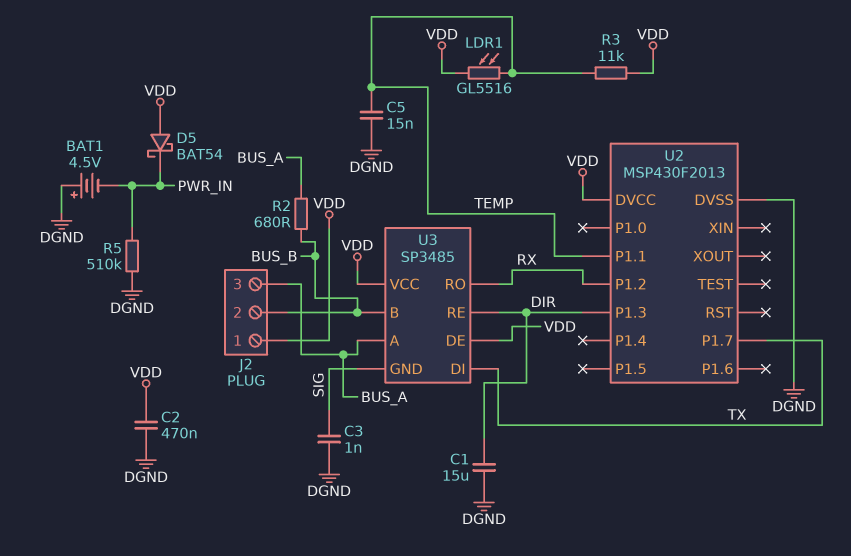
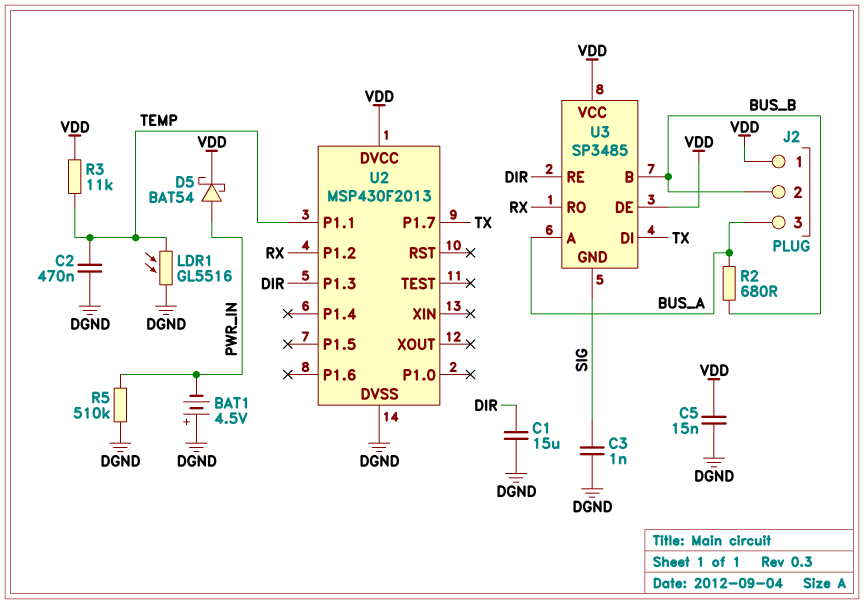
C2: 470nF (DGND, VDD) -> 470nF (DGND, TEMP)
C5: 15nF (DGND, TEMP) -> 15nF (DGND, VDD)
D5: schottky BAT54 (A VDD, K PWR_IN) -> schottky BAT54 (A PWR_IN, K VDD)
LDR1: GL5516 (TEMP, VDD) -> GL5516 (DGND, TEMP)

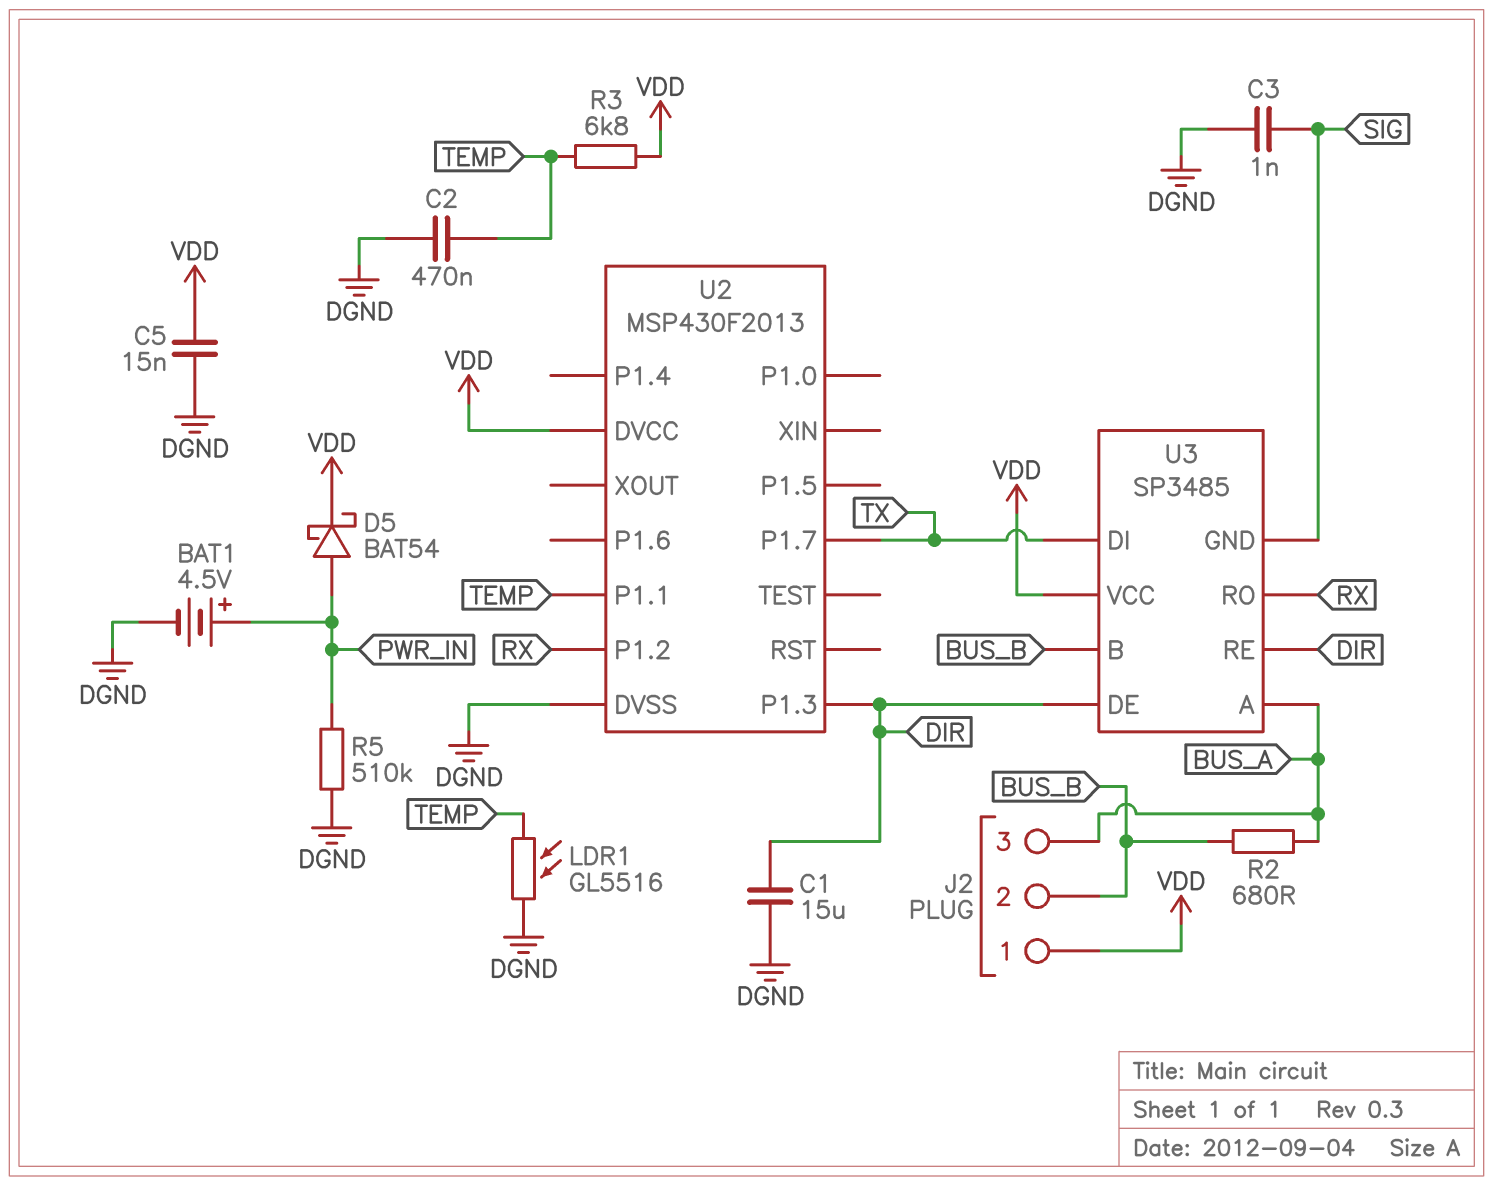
BAT1: 4.5V (plus DGND, minus PWR_IN) -> 4.5V (plus PWR_IN, minus DGND)
R3: 11k (TEMP, VDD) -> 6.8k (TEMP, VDD)
U3 pin DE: VDD -> DIR

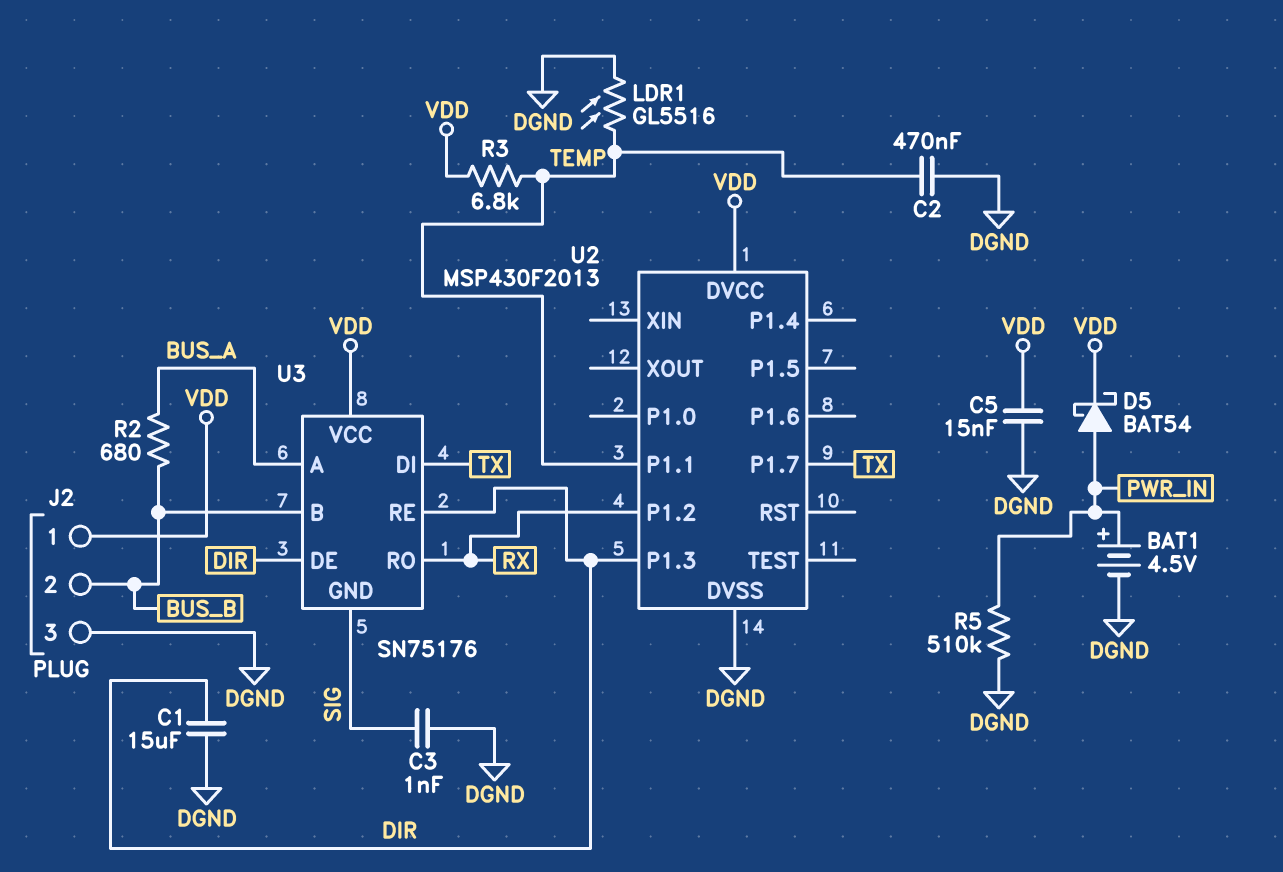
J2 pin 3: BUS_A -> DGND
U3: SP3485 -> SN75176

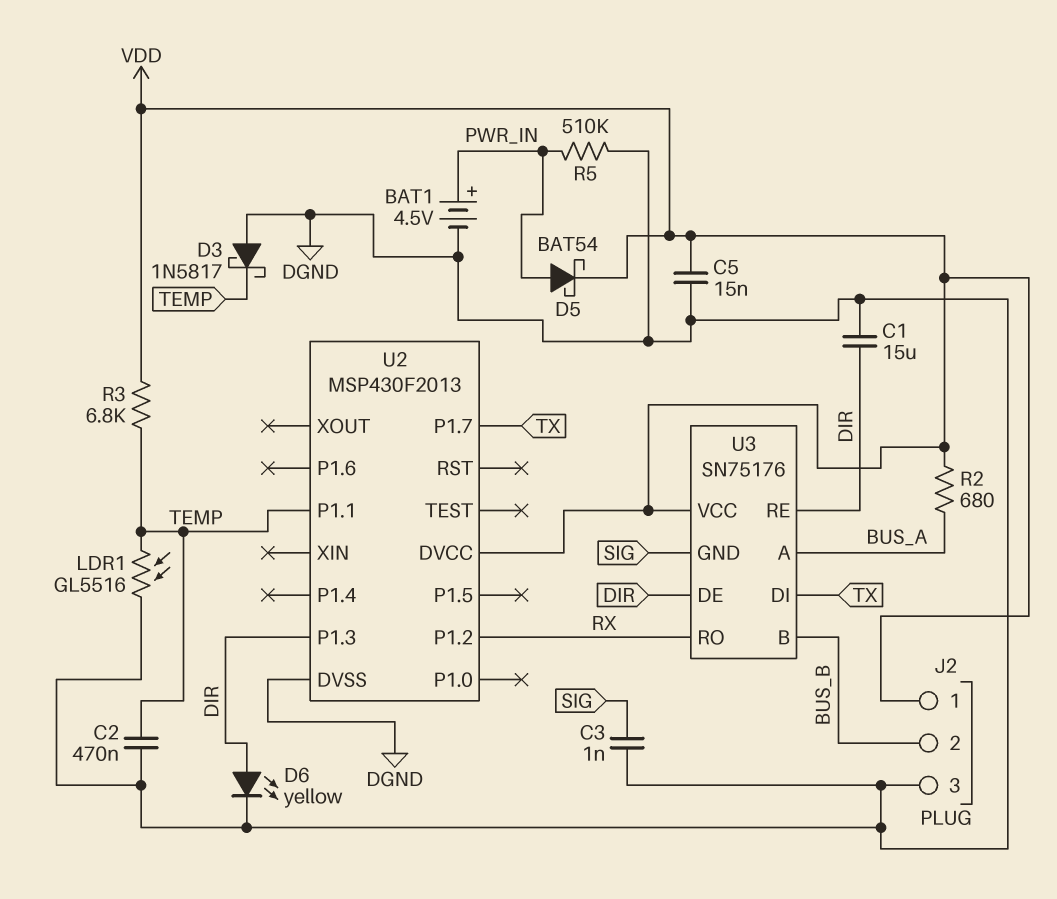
D3: none -> schottky 1N5817 (A DGND, K TEMP)
D6: none -> LED yellow (A DIR, K DGND)
R2: 680 (BUS_A, BUS_B) -> 680 (BUS_A, VDD)

